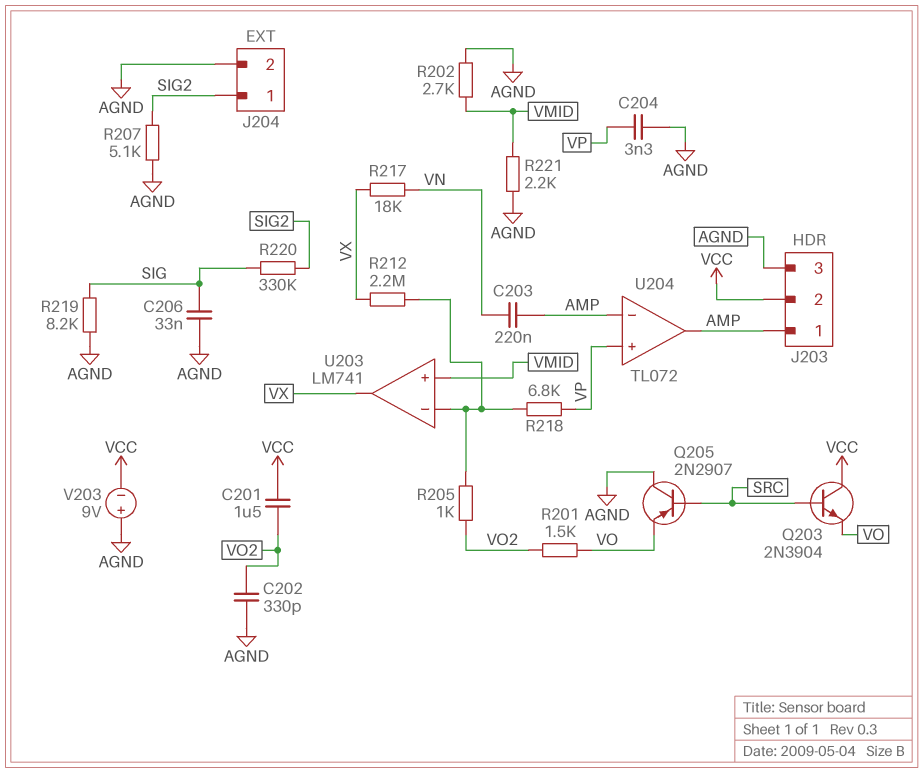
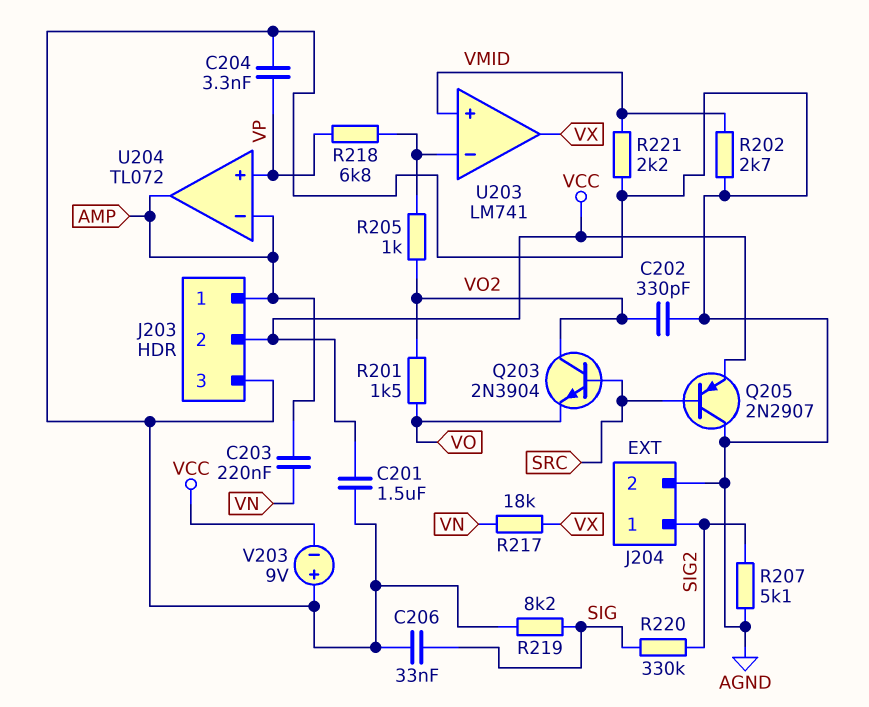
C201: 1.5uF (VCC, VO2) -> 1.5uF (AGND, VCC)
Q203: NPN 2N3904 (B SRC, C VCC, E VO) -> NPN 2N3904 (B SRC, C VO2, E VO)
Q205: PNP 2N2907 (B SRC, C AGND, E VO) -> PNP 2N2907 (B SRC, C AGND, E VCC)
R212: 2.2M (U203/in-, VX) -> none

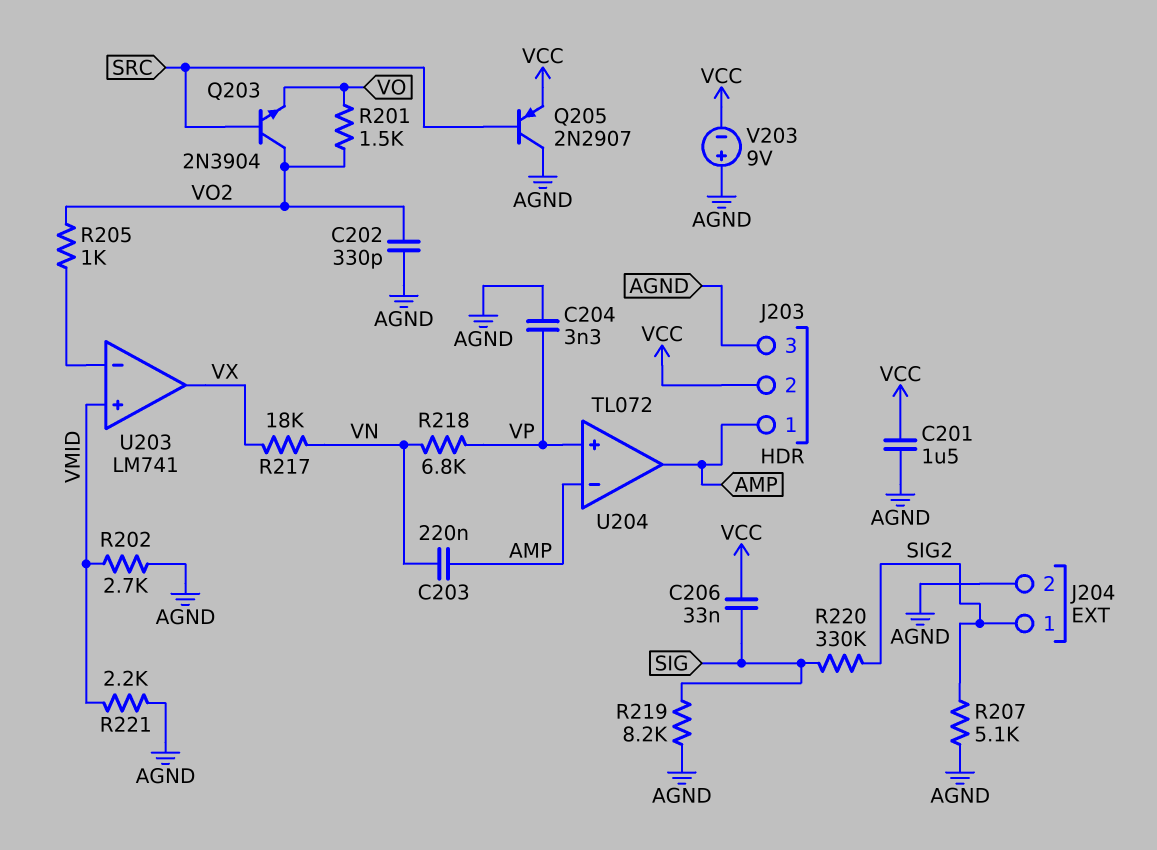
C206: 33nF (AGND, SIG) -> 33nF (SIG, VCC)
R218: 6.8k (U203/in-, VP) -> 6.8k (VN, VP)

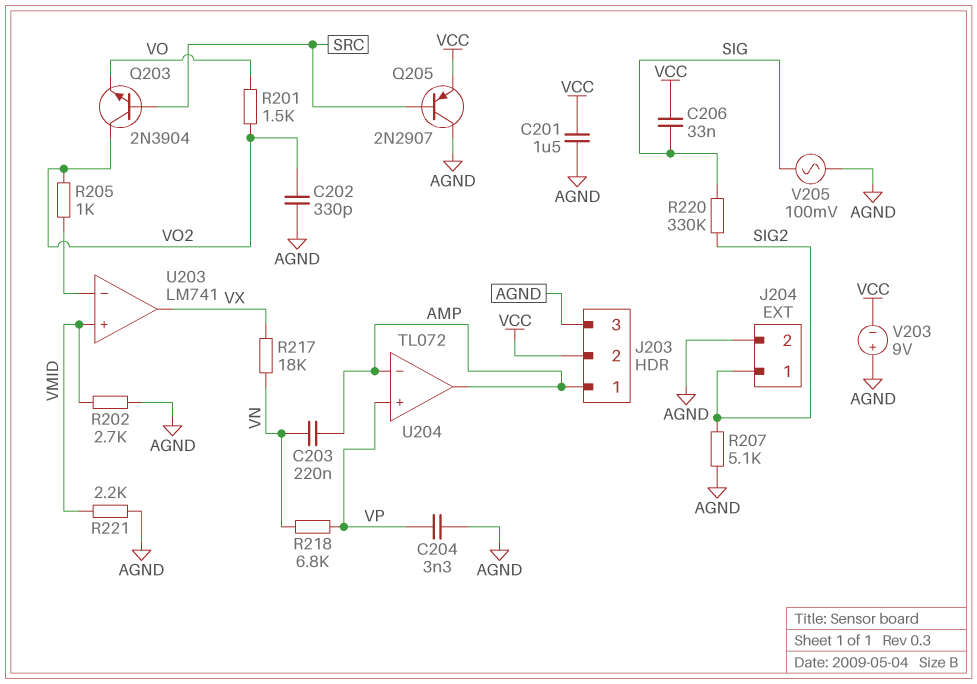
R219: 8.2k (AGND, SIG) -> none
V205: none -> AC 100mV (AGND, SIG)

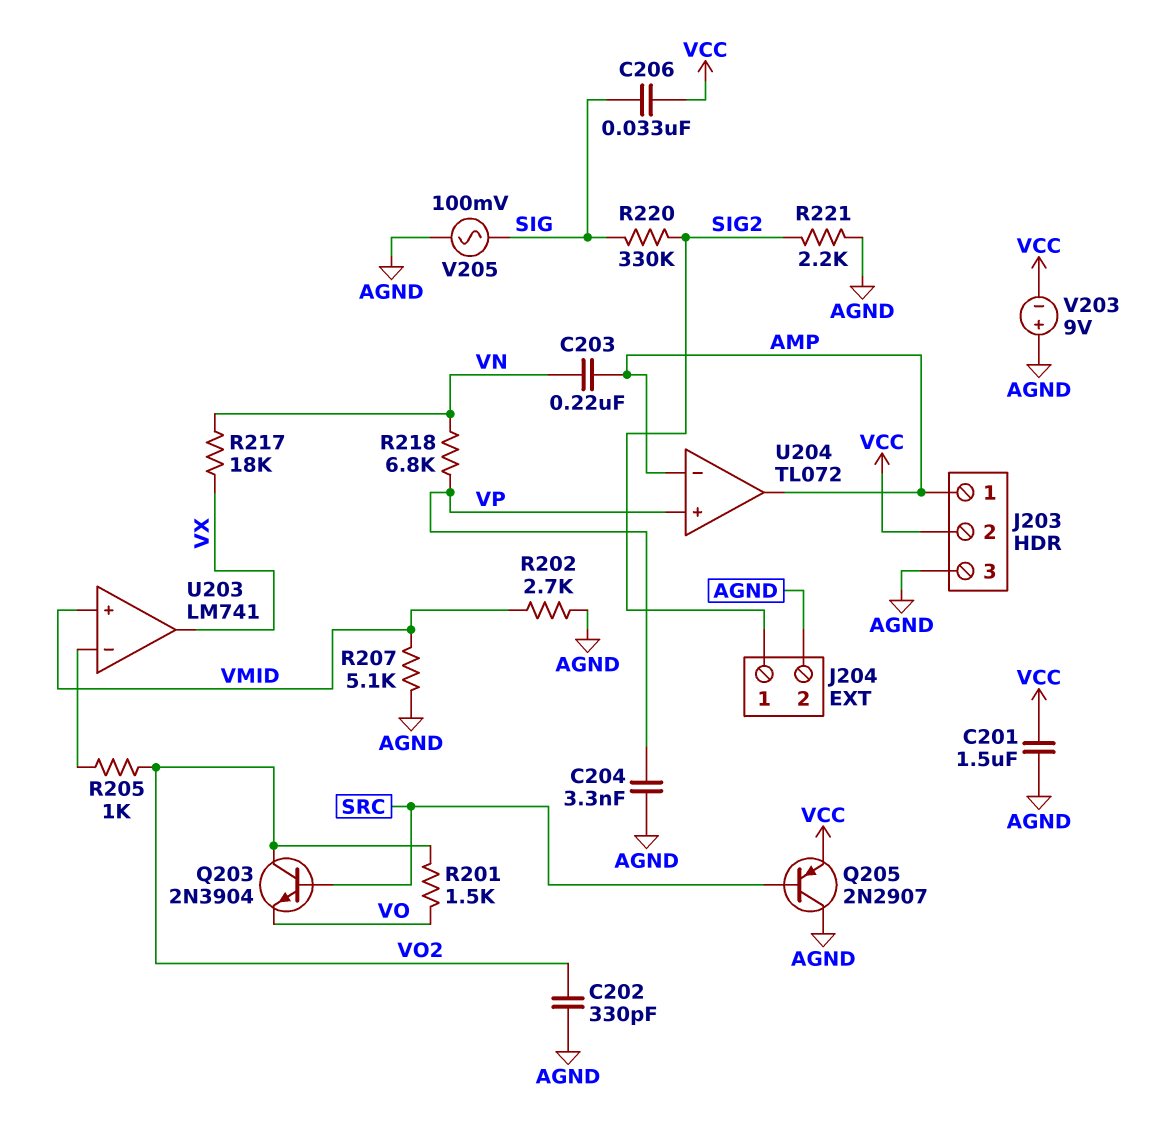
R207: 5.1k (AGND, SIG2) -> 5.1k (AGND, VMID)
R221: 2.2k (AGND, VMID) -> 2.2k (AGND, SIG2)

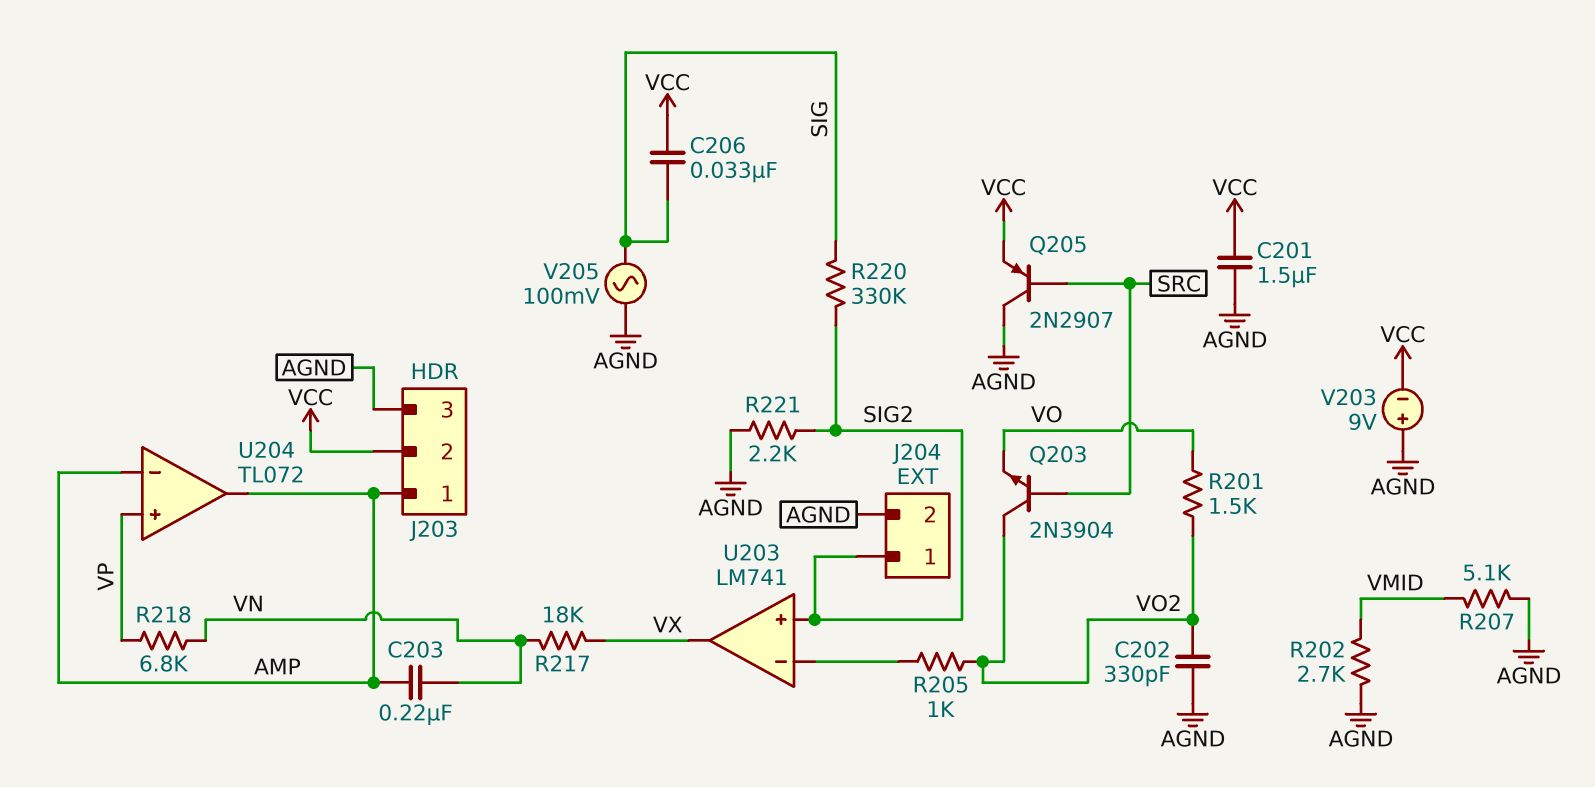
C204: 3.3nF (AGND, VP) -> none
U203 pin in+: VMID -> SIG2

